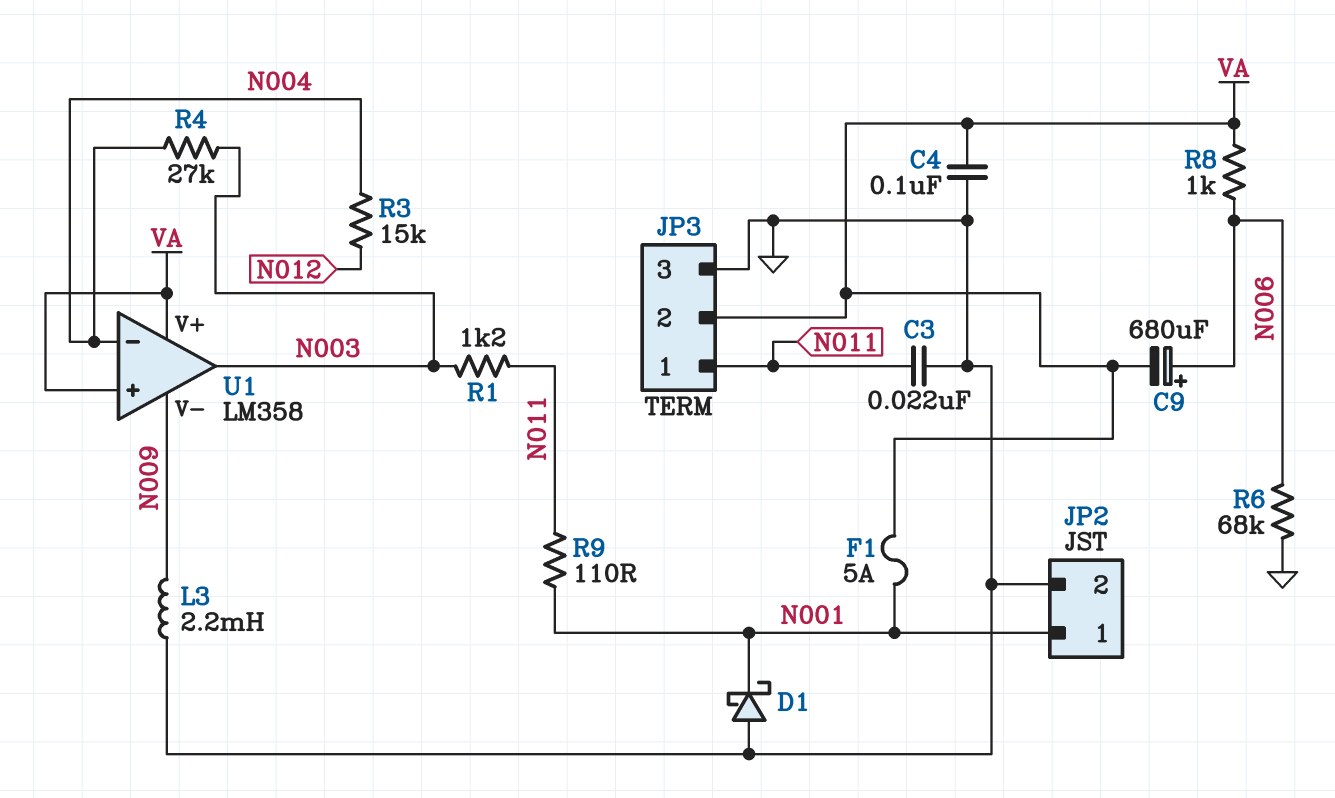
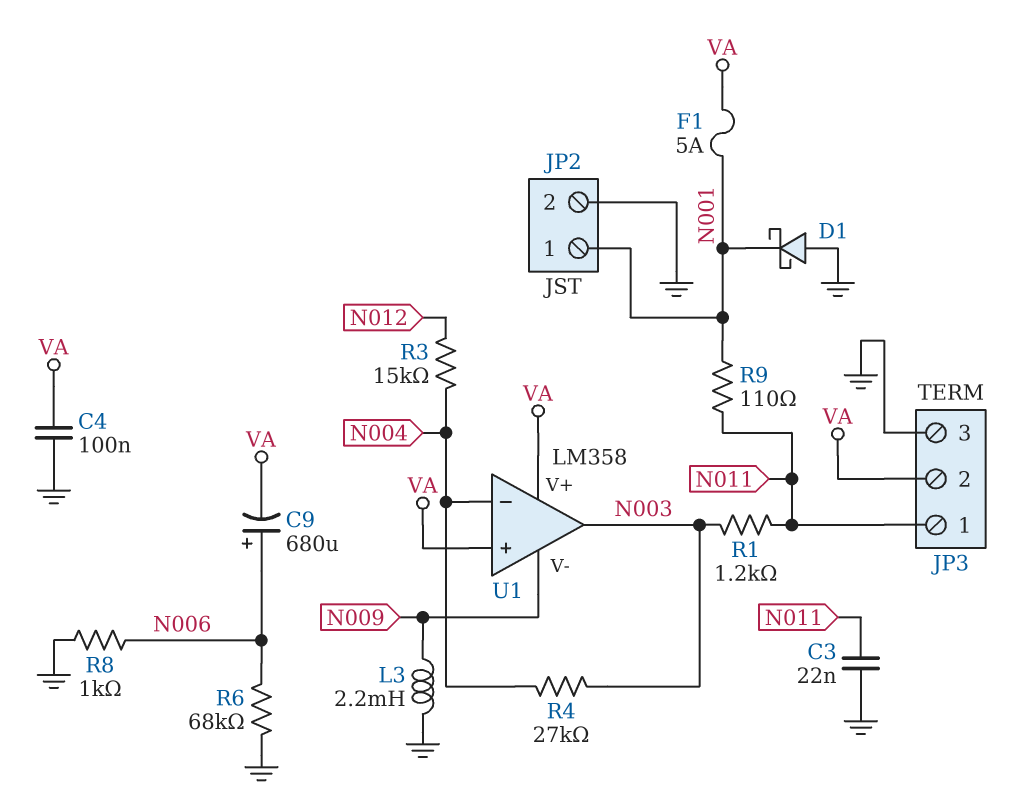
R8: 1k (N006, VA) -> 1k (GND, N006)

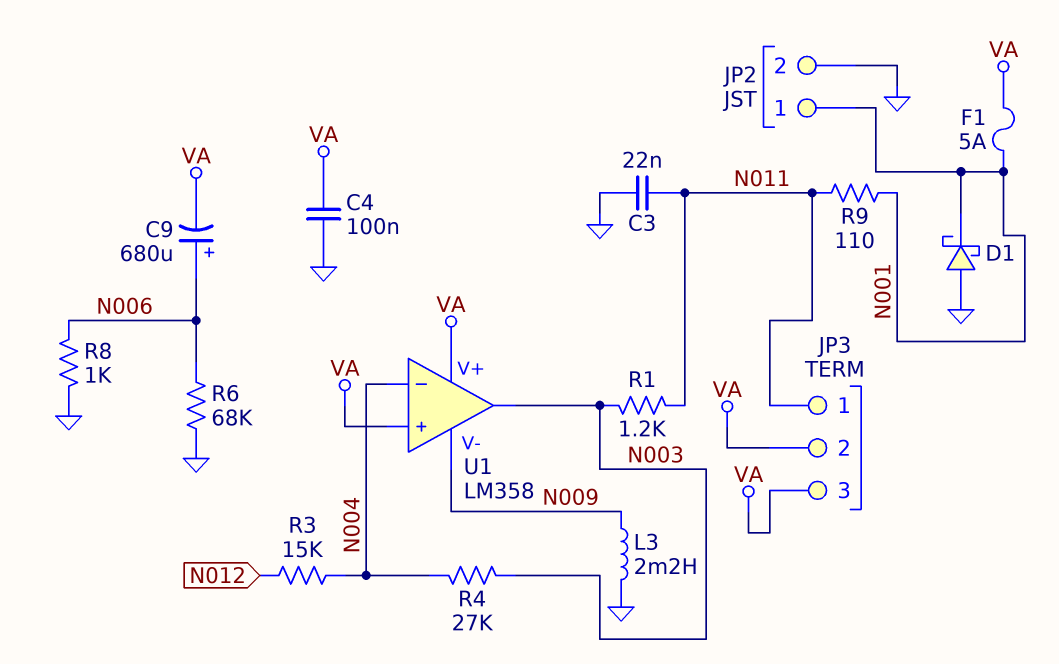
JP3 pin 3: GND -> VA

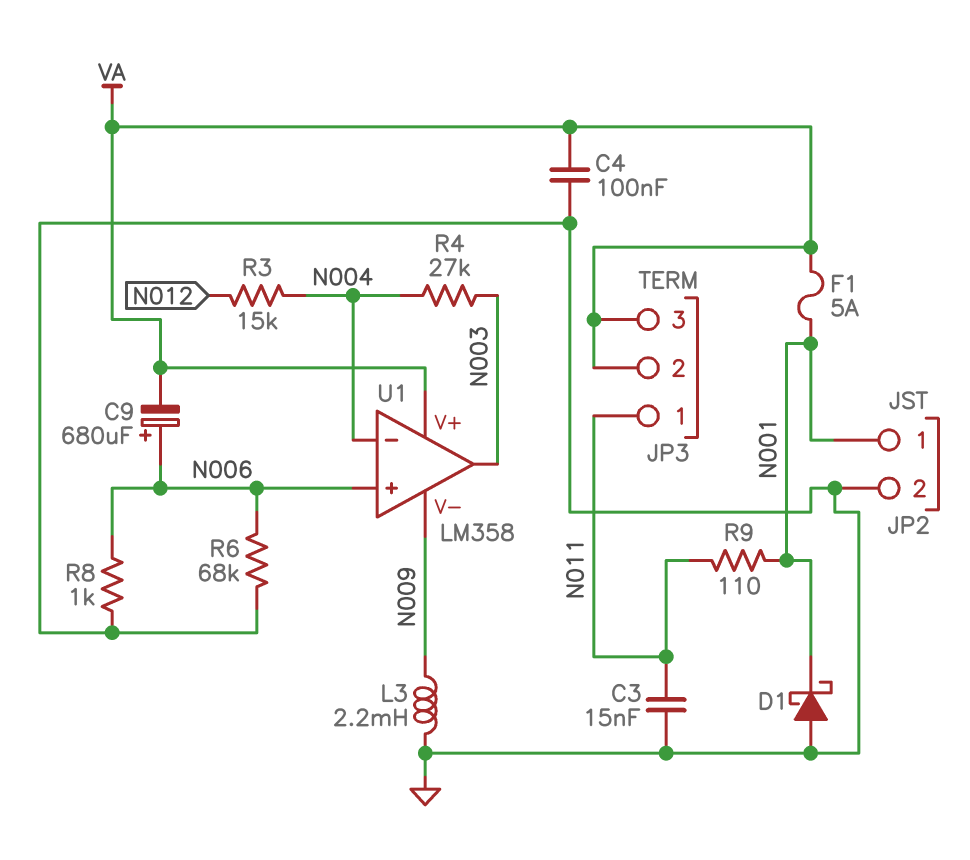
C3: 22nF (GND, N011) -> 15nF (GND, N011)
R1: 1.2k (N003, N011) -> none
U1 pin in+: VA -> N006

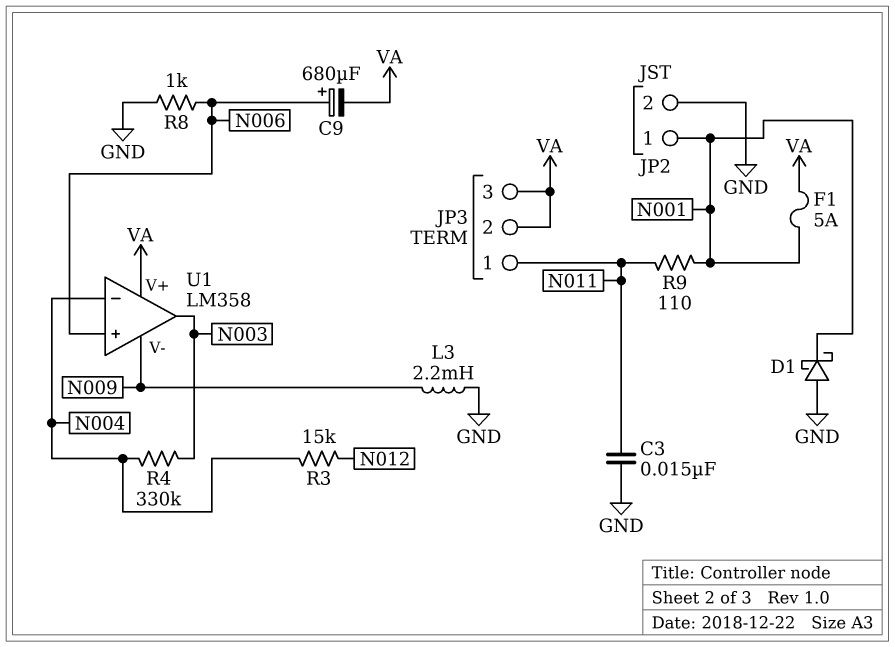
C4: 100nF (GND, VA) -> none
R4: 27k (N003, N004) -> 330k (N003, N004)
R6: 68k (GND, N006) -> none

